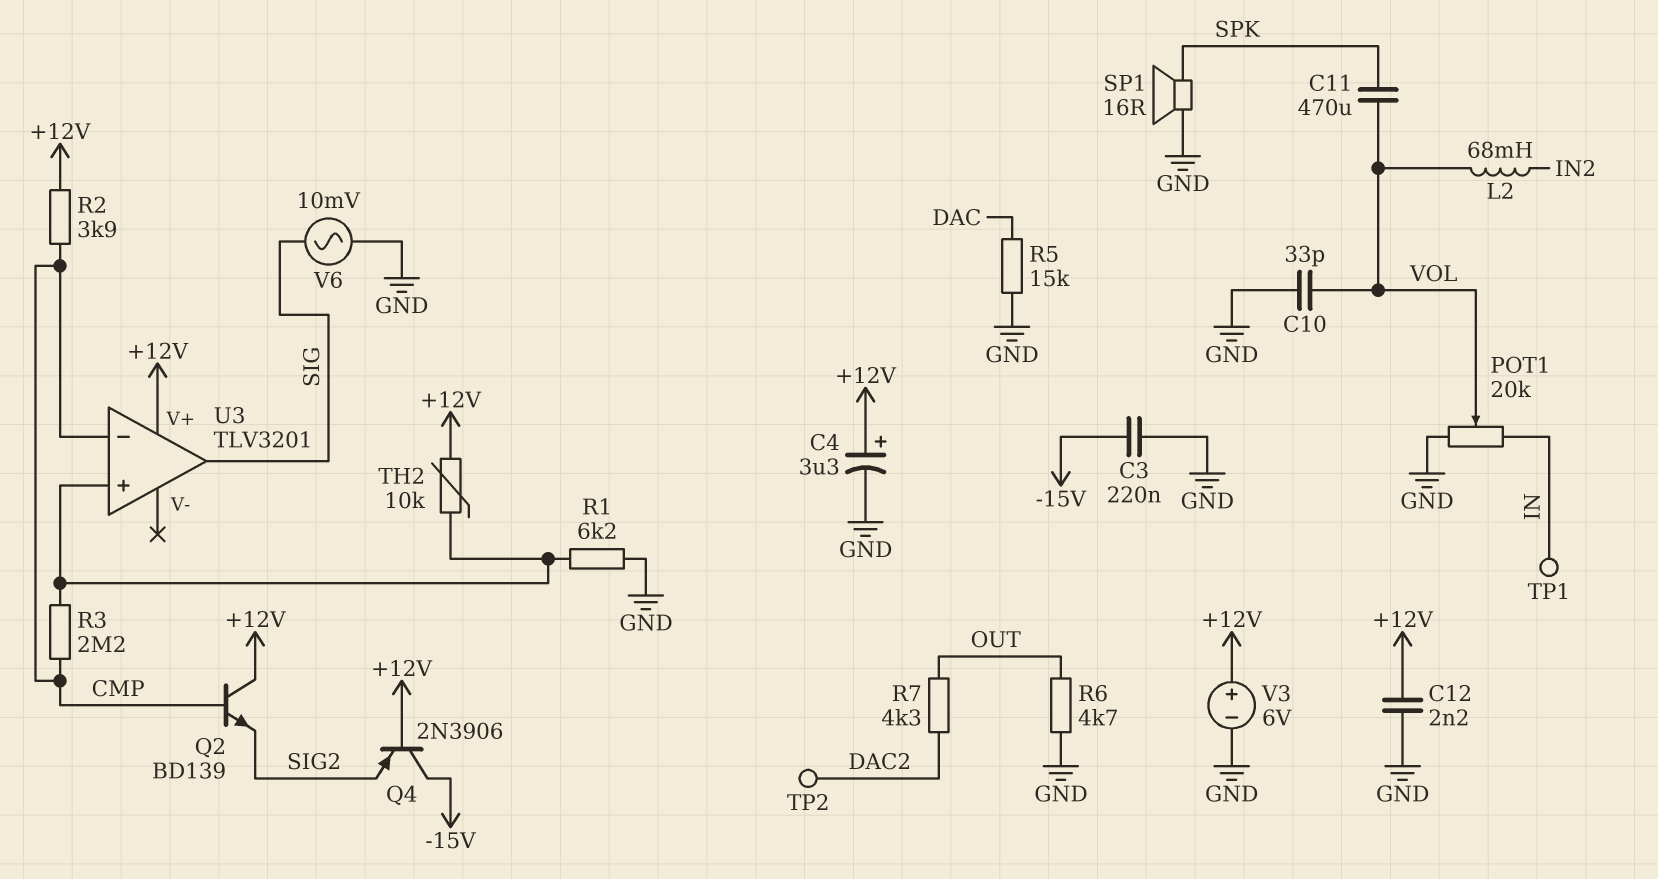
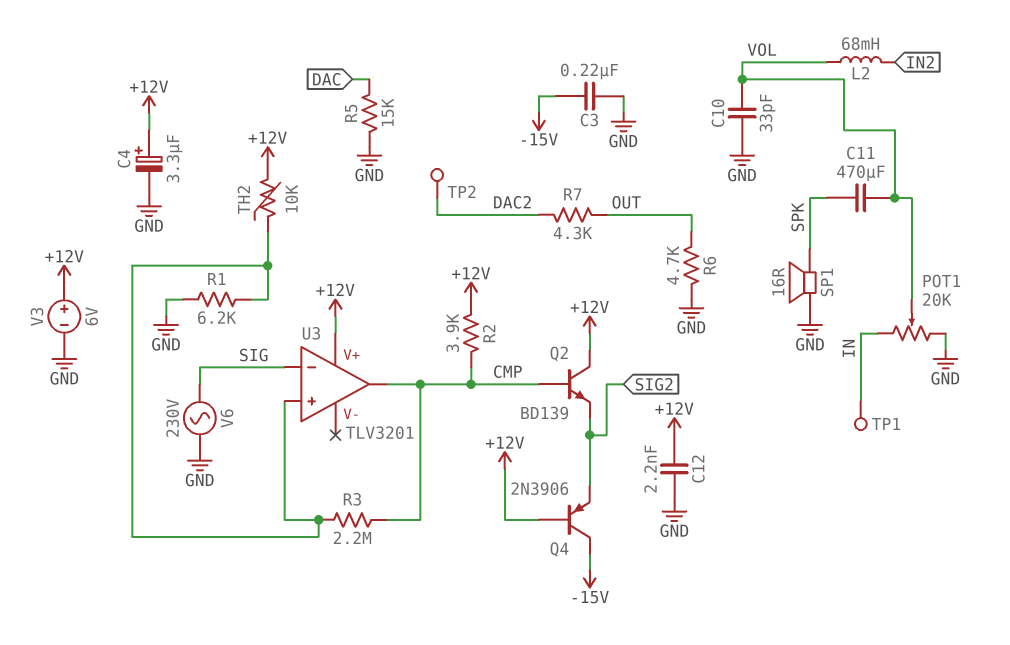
U3 pin in-: CMP -> SIG
U3 pin out: SIG -> CMP
V6: AC 10mV (GND, SIG) -> AC 230V (GND, SIG)

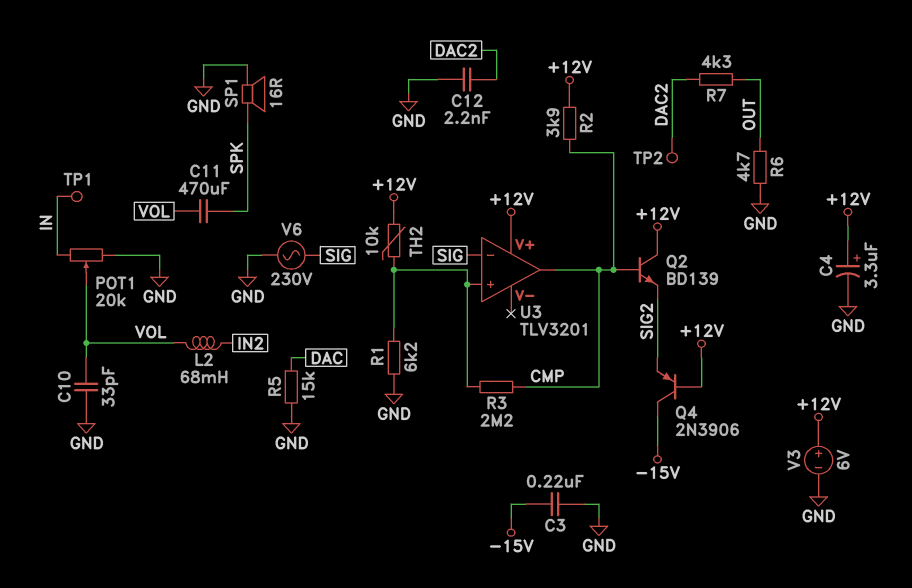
C12: 2.2nF (+12V, GND) -> 2.2nF (DAC2, GND)

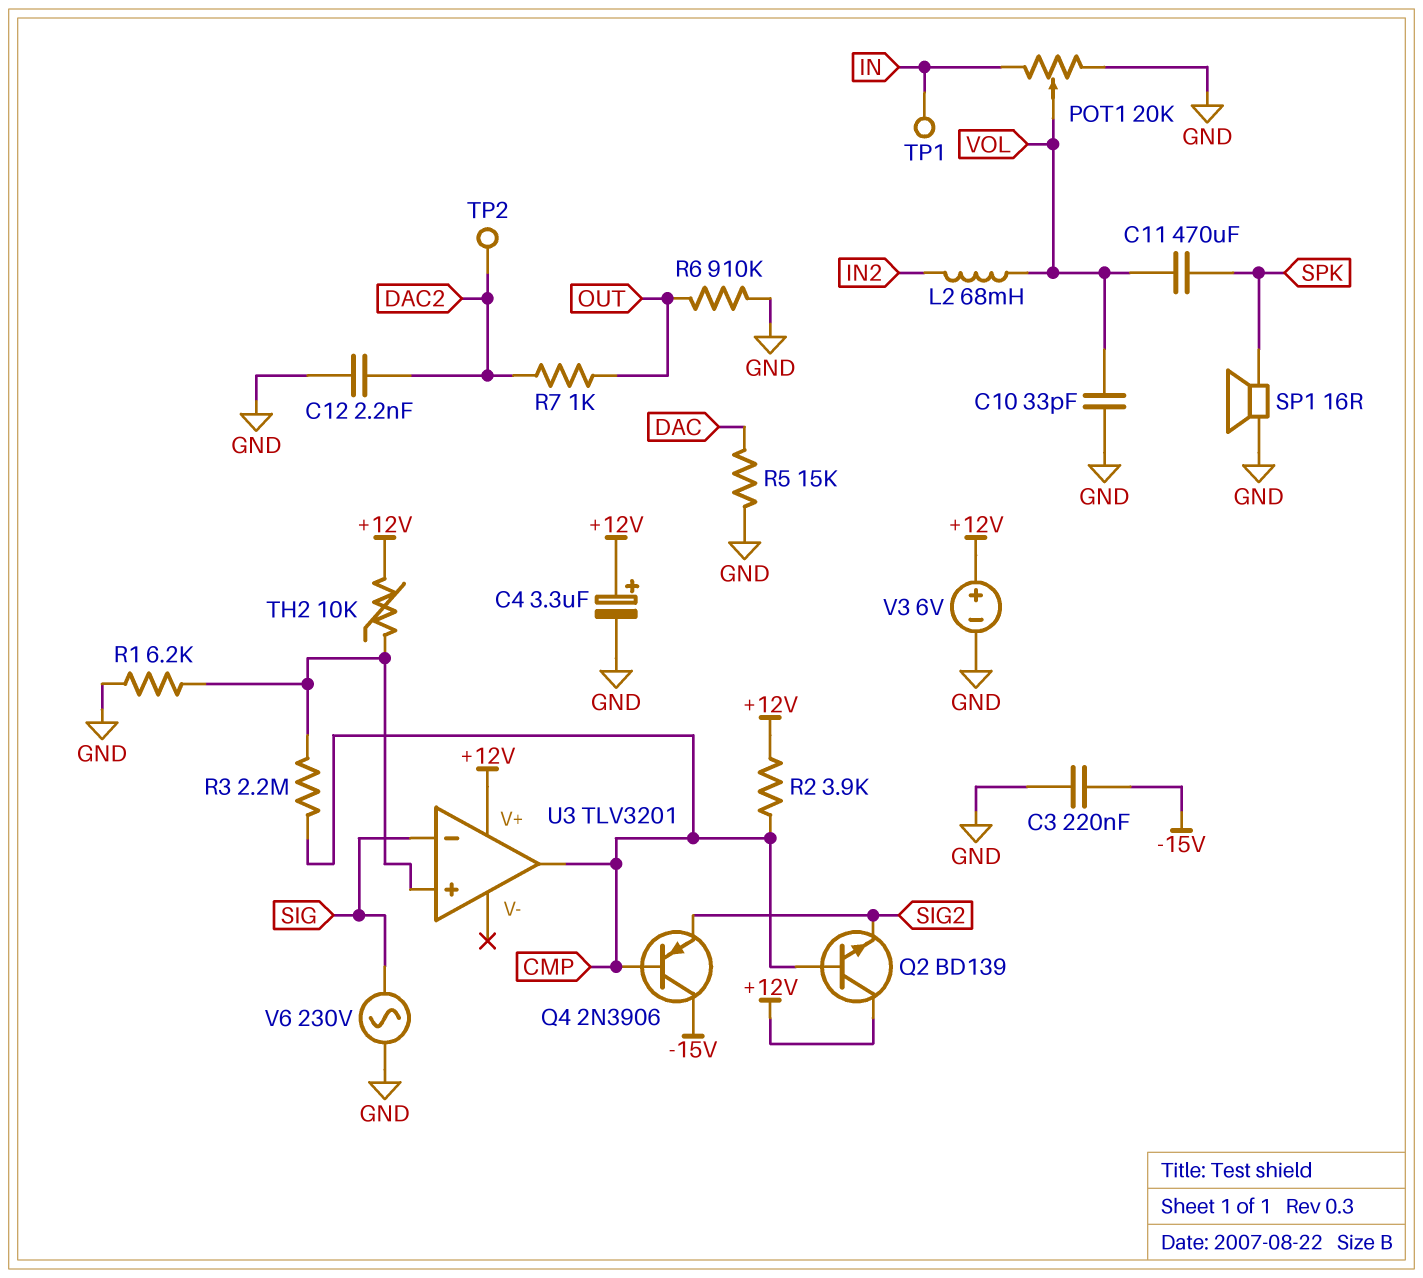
Q4: PNP 2N3906 (B +12V, C -15V, E SIG2) -> PNP 2N3906 (B CMP, C -15V, E SIG2)
R6: 4.7k (GND, OUT) -> 910k (GND, OUT)
R7: 4.3k (DAC2, OUT) -> 1k (DAC2, OUT)

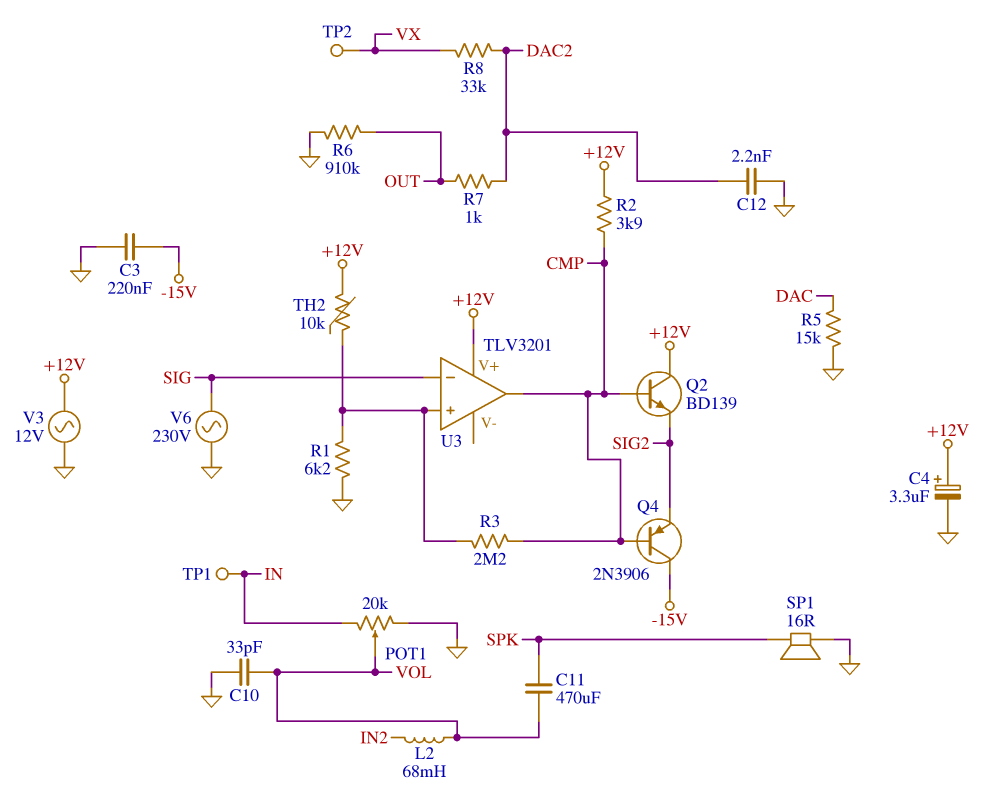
R8: none -> 33k (DAC2, VX)
TP2: test point (DAC2) -> test point (VX)
V3: 6V (plus +12V, minus GND) -> AC 12V (+12V, GND)

